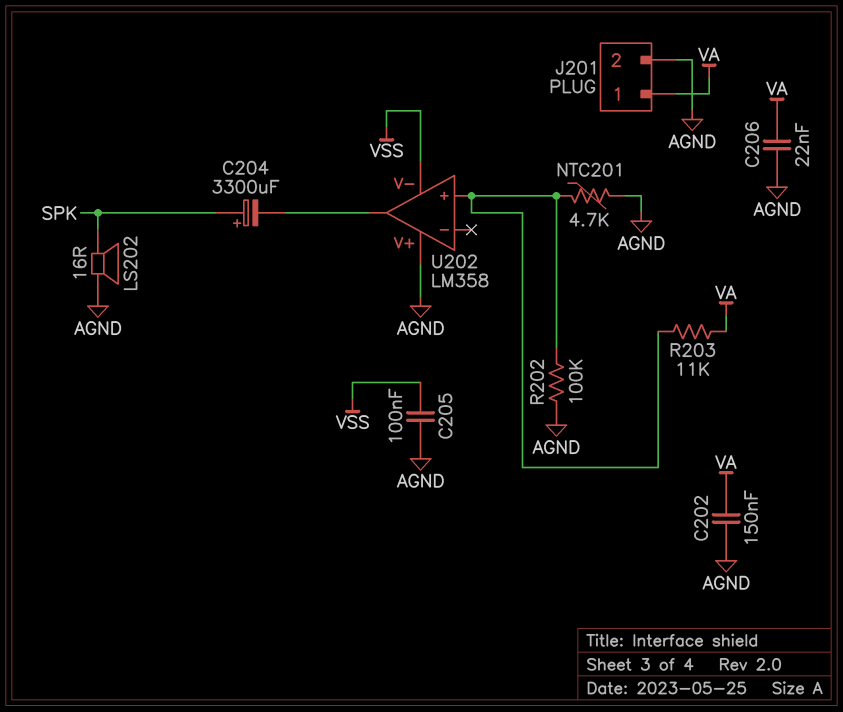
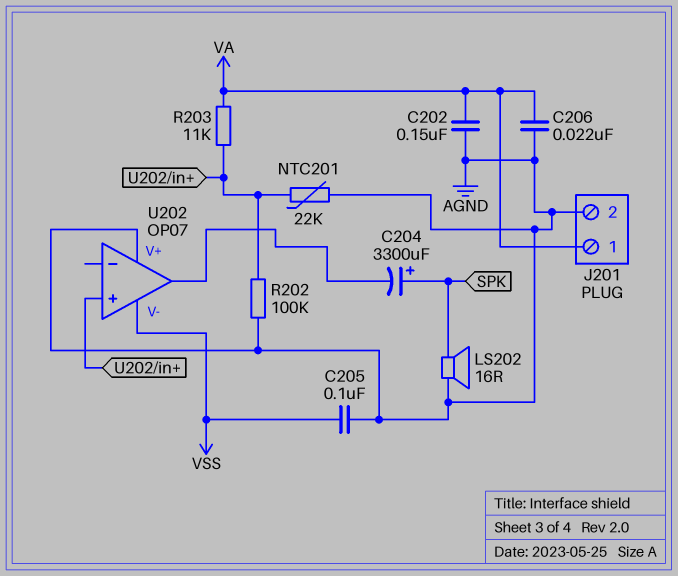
NTC201: 4.7k (AGND, U202/in+) -> 22k (AGND, U202/in+)
U202: LM358 -> OP07

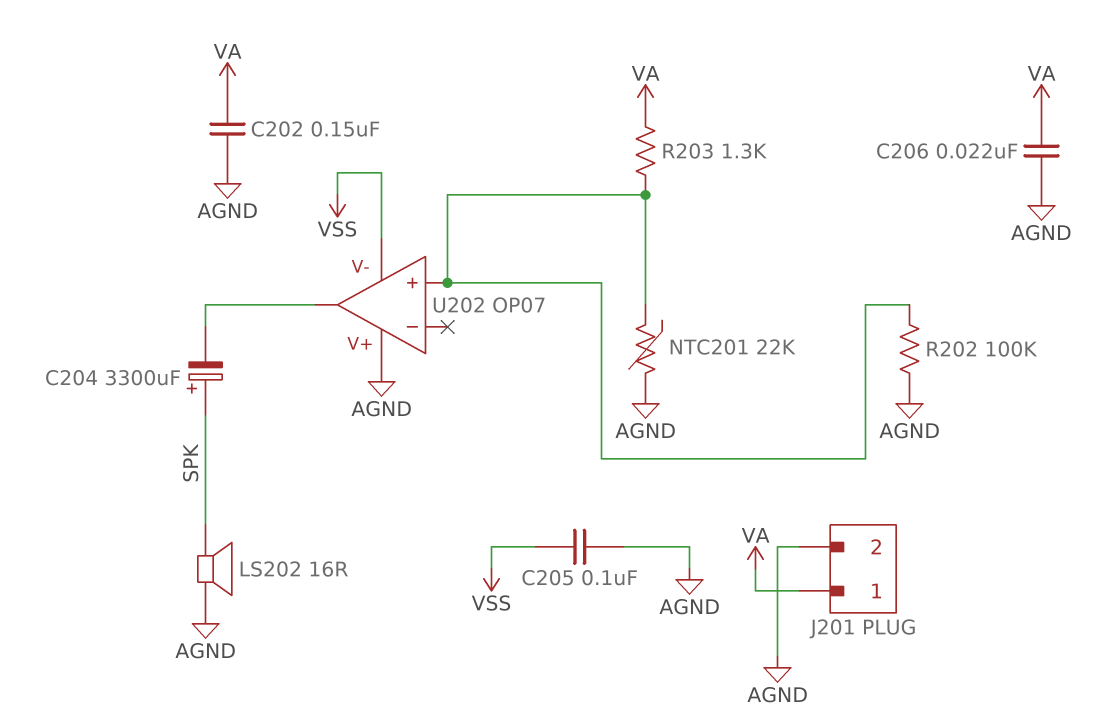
R203: 11k (U202/in+, VA) -> 1.3k (U202/in+, VA)

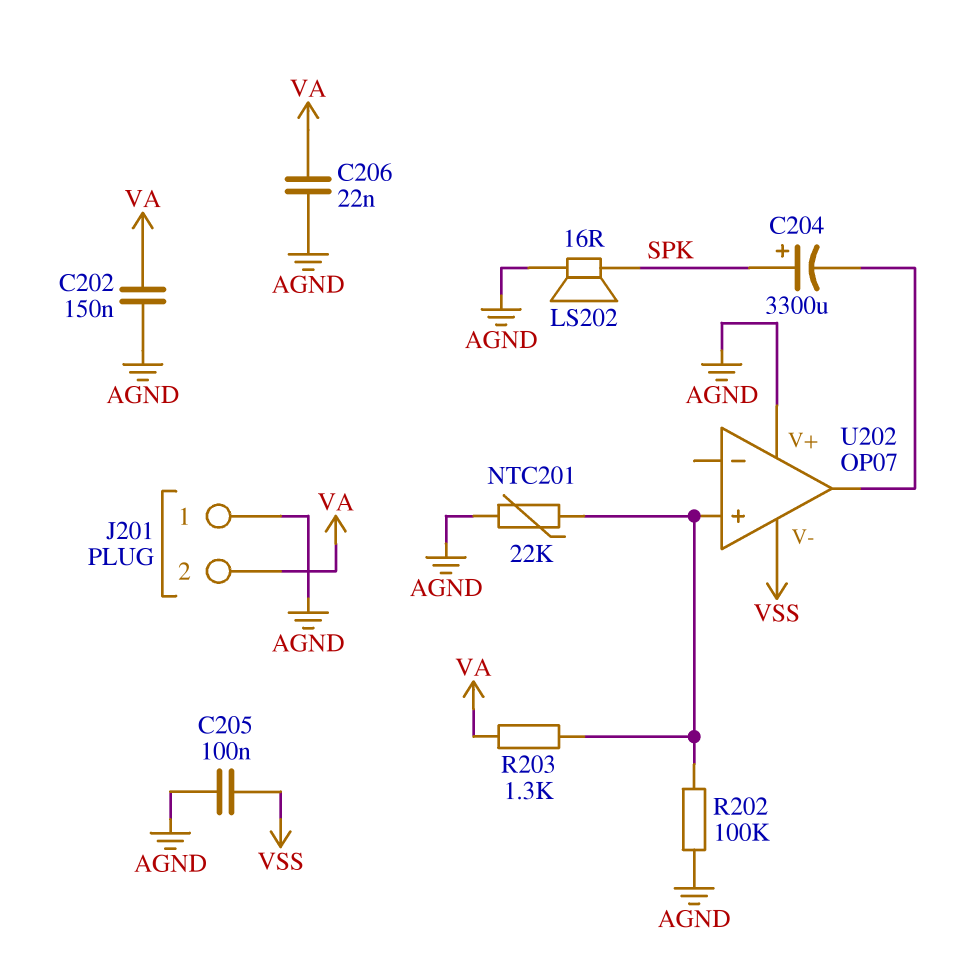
J201 pin 1: VA -> AGND
J201 pin 2: AGND -> VA

